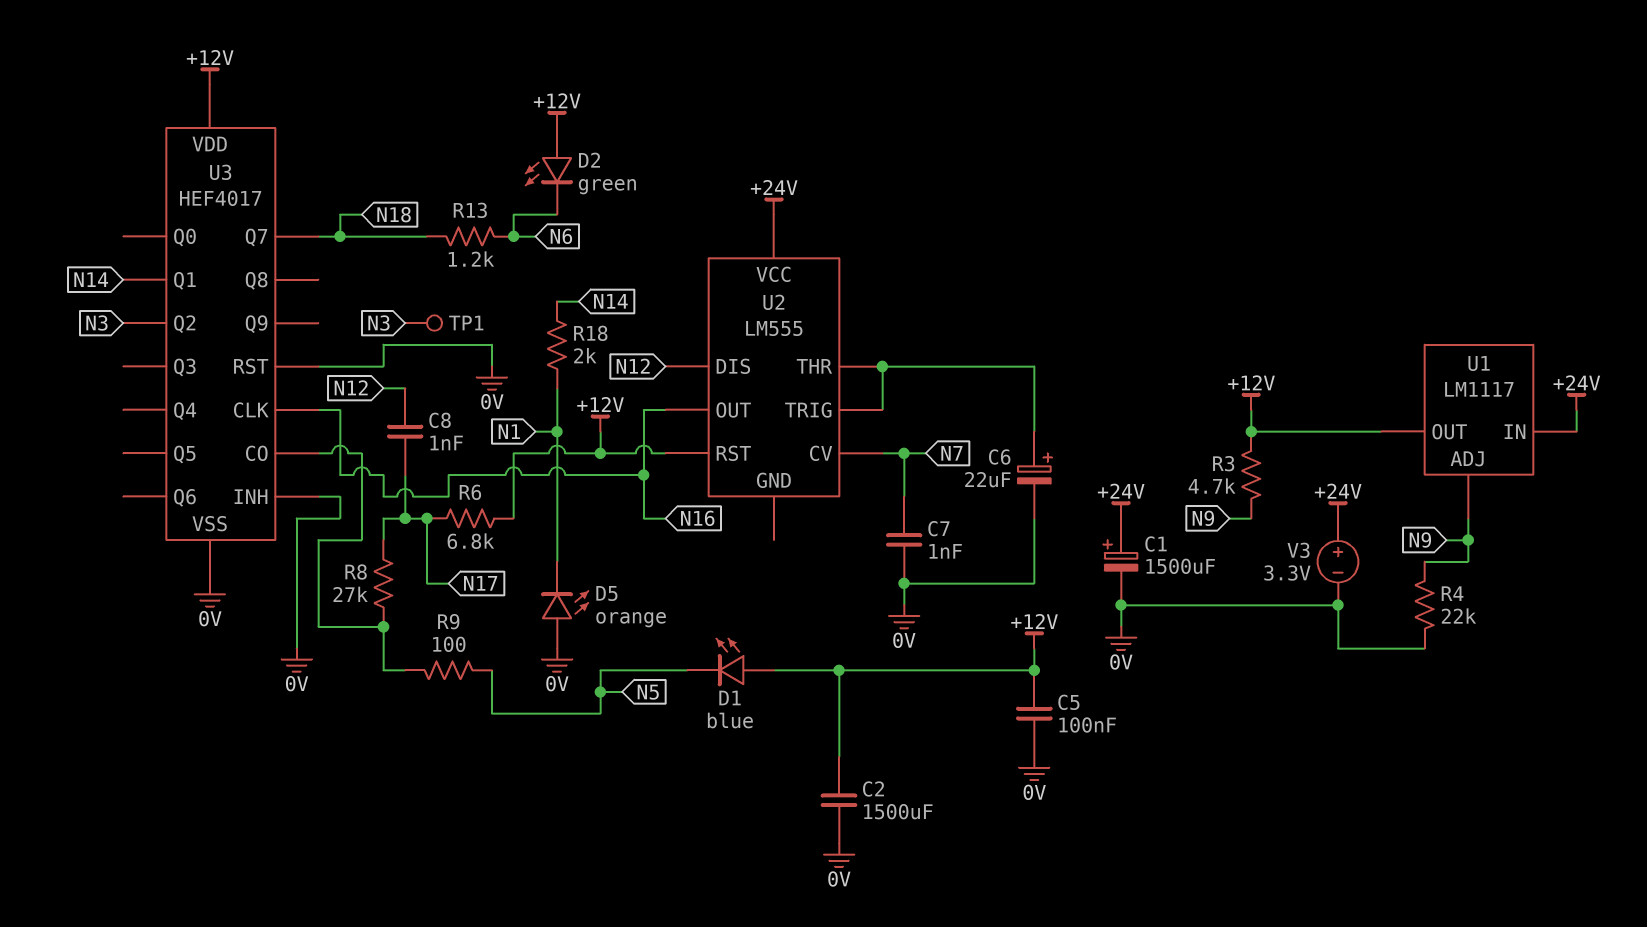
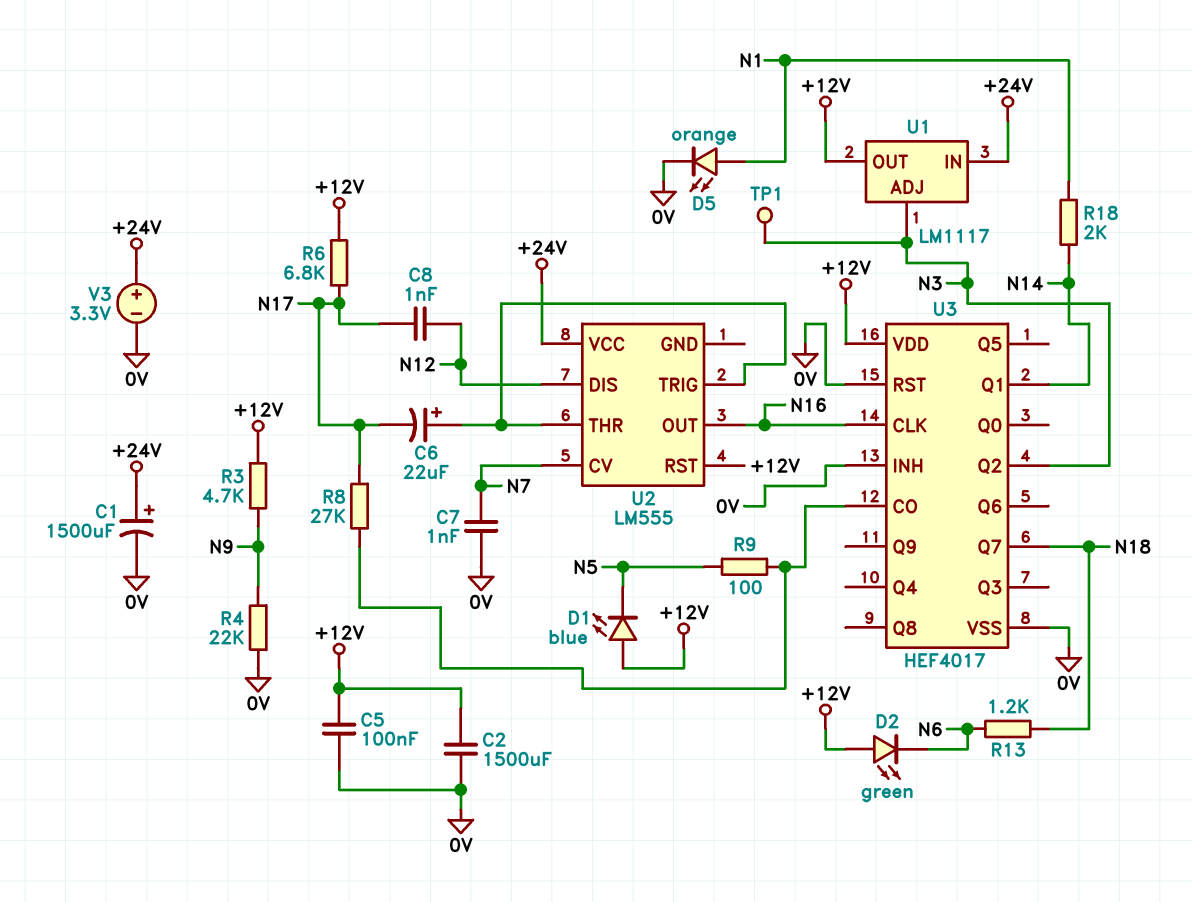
C6: 22uF (plus U2/THR, minus 0V) -> 22uF (plus U2/THR, minus N17)
D5: LED orange (A 0V, K N1) -> LED orange (A N1, K 0V)
U1 pin ADJ: N9 -> N3

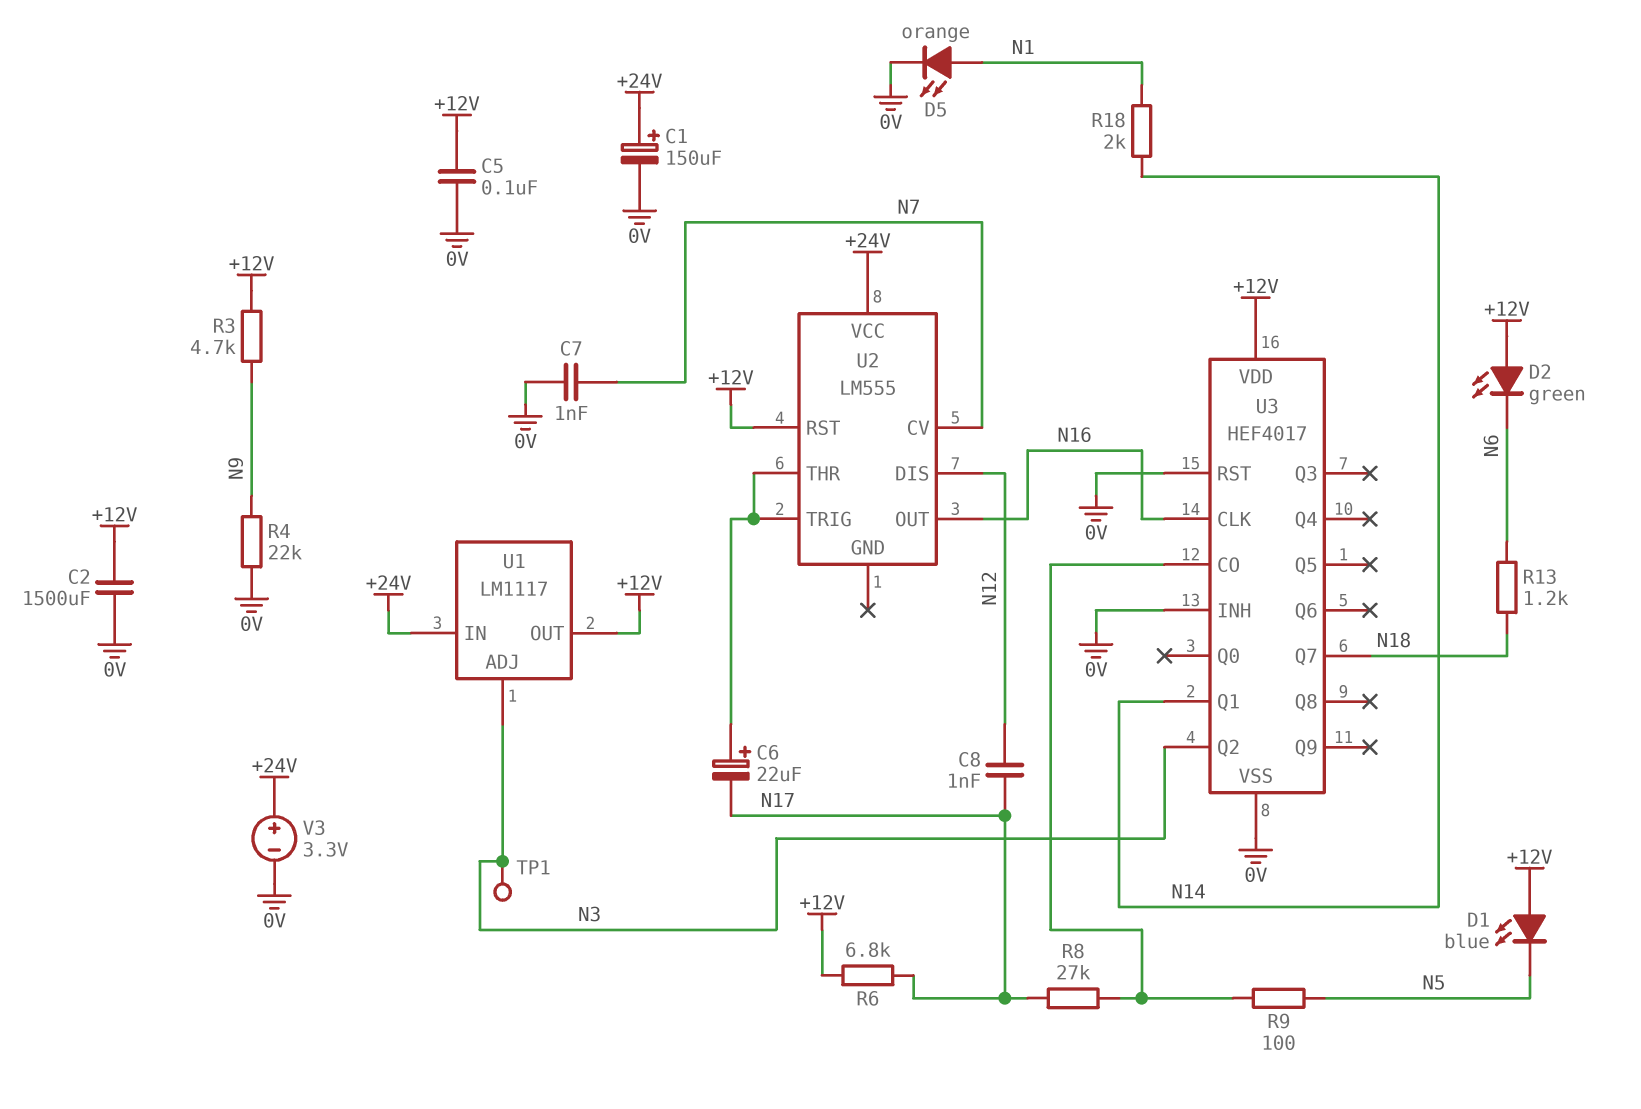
C1: 1500uF (plus +24V, minus 0V) -> 150uF (plus +24V, minus 0V)

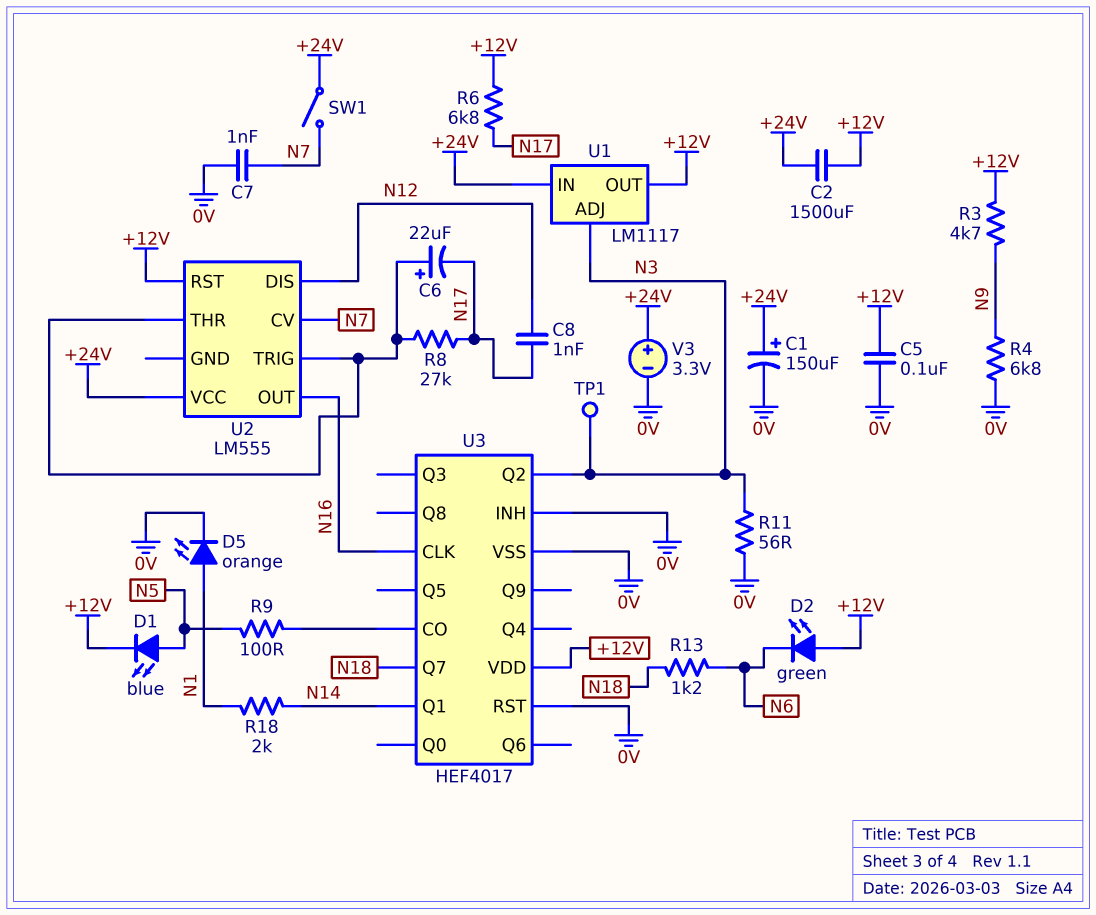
C2: 1500uF (+12V, 0V) -> 1500uF (+12V, +24V)
D1: LED blue (A +12V, K N5) -> LED blue (A N5, K +12V)
R4: 22k (0V, N9) -> 6.8k (0V, N9)
R8: 27k (N17, U3/CO) -> 27k (N17, U2/THR)
R11: none -> 56 (0V, N3)
SW1: none -> switch (+24V, N7)

